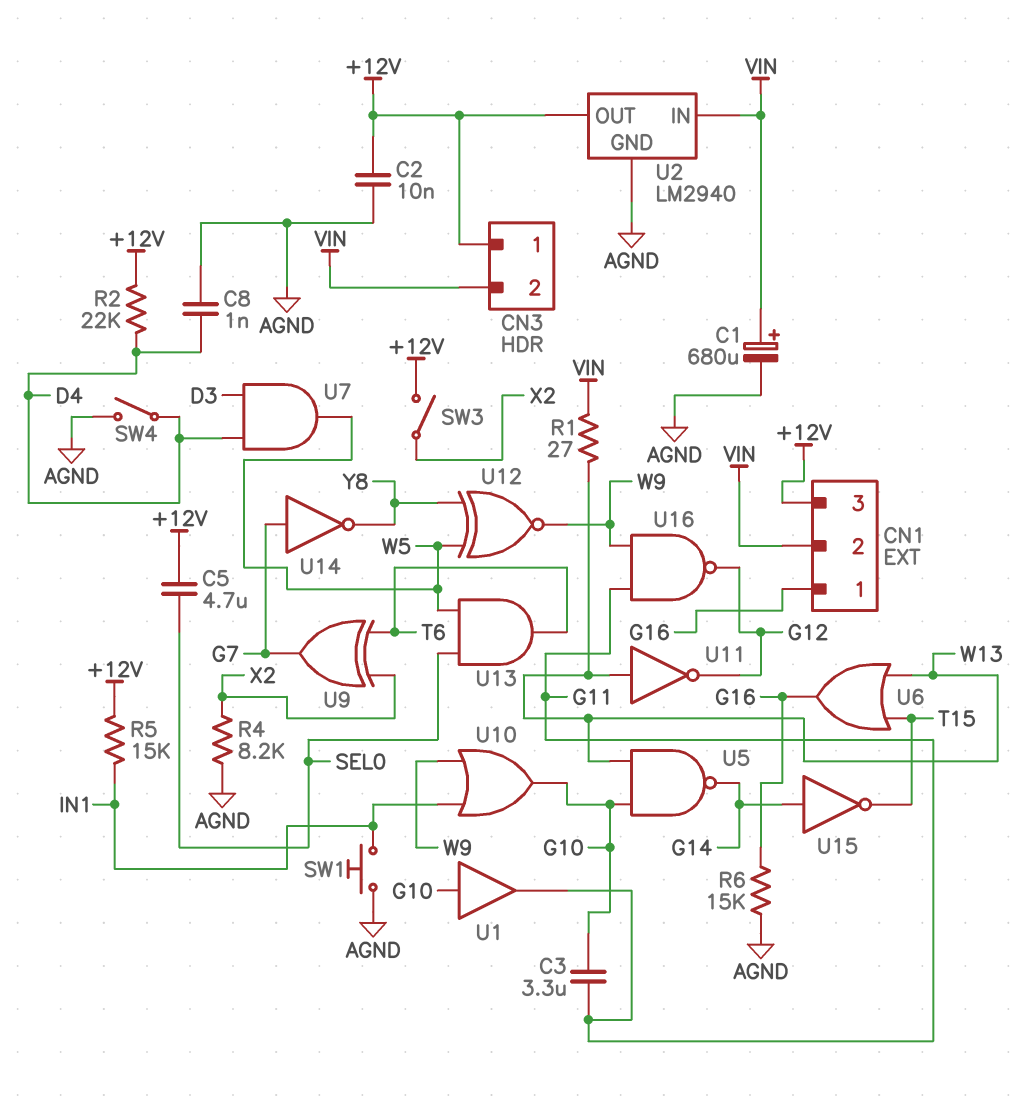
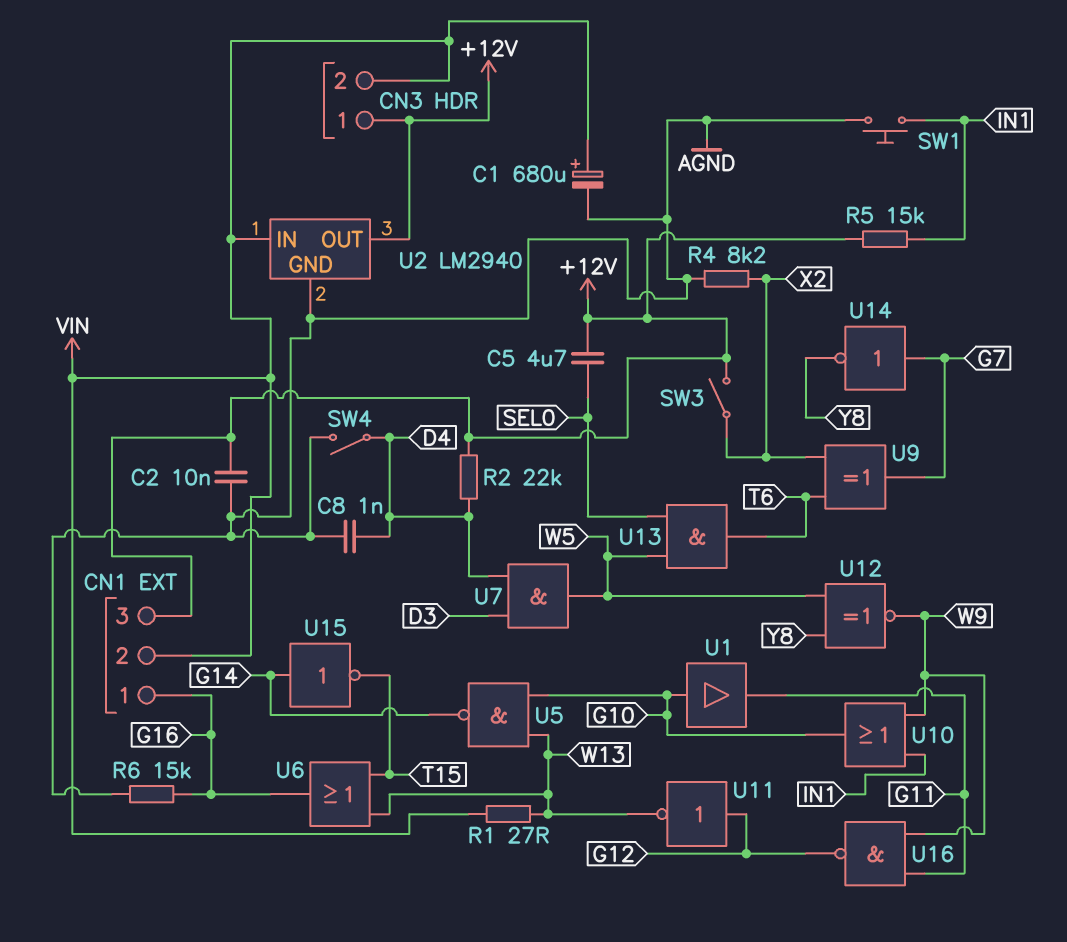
C3: 3.3uF (G10, G11) -> none
U11: NOT (in W13, out G12) -> NOT (in G12, out W13)

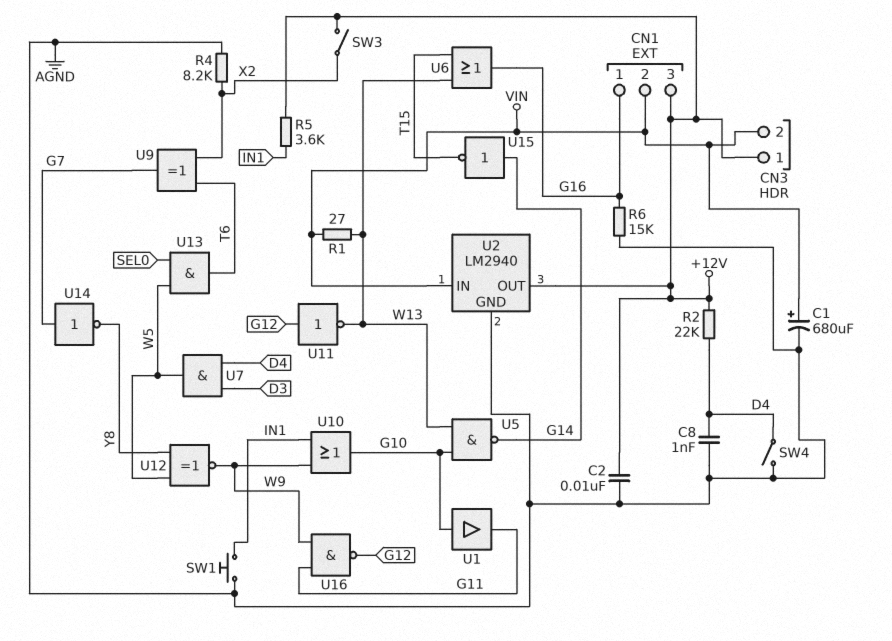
C5: 4.7uF (+12V, SEL0) -> none
R5: 15k (+12V, IN1) -> 3.6k (+12V, IN1)

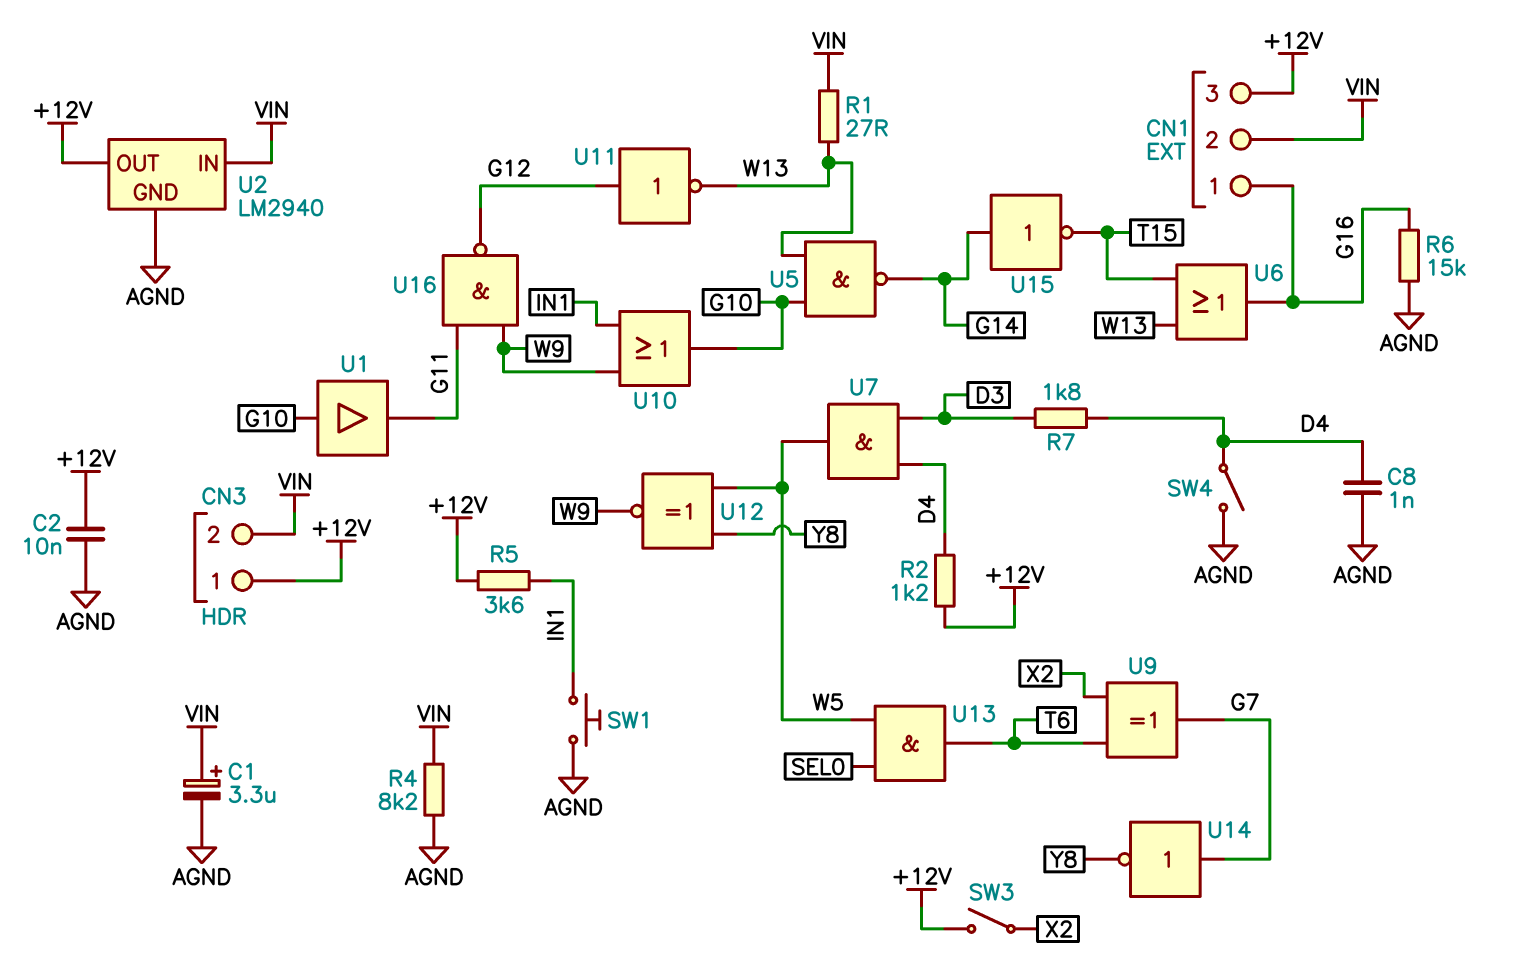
C1: 680uF (plus VIN, minus AGND) -> 3.3uF (plus VIN, minus AGND)
R2: 22k (+12V, D4) -> 1.2k (+12V, D4)
R4: 8.2k (AGND, X2) -> 8.2k (AGND, VIN)
R7: none -> 1.8k (D3, D4)

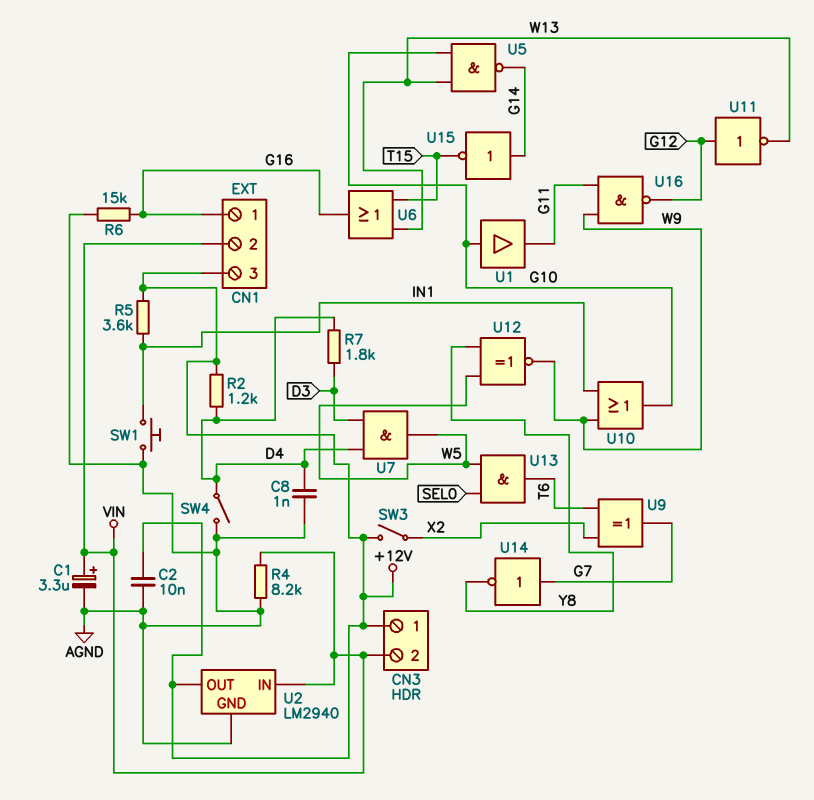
R1: 27 (VIN, W13) -> none

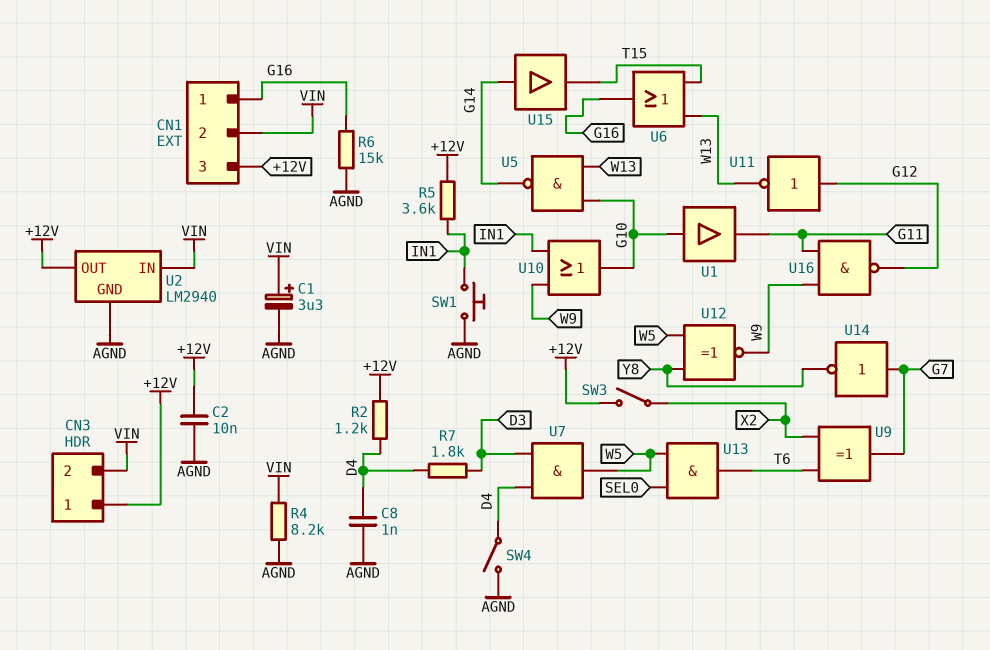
U15: NOT (in G14, out T15) -> buffer (in G14, out T15)

